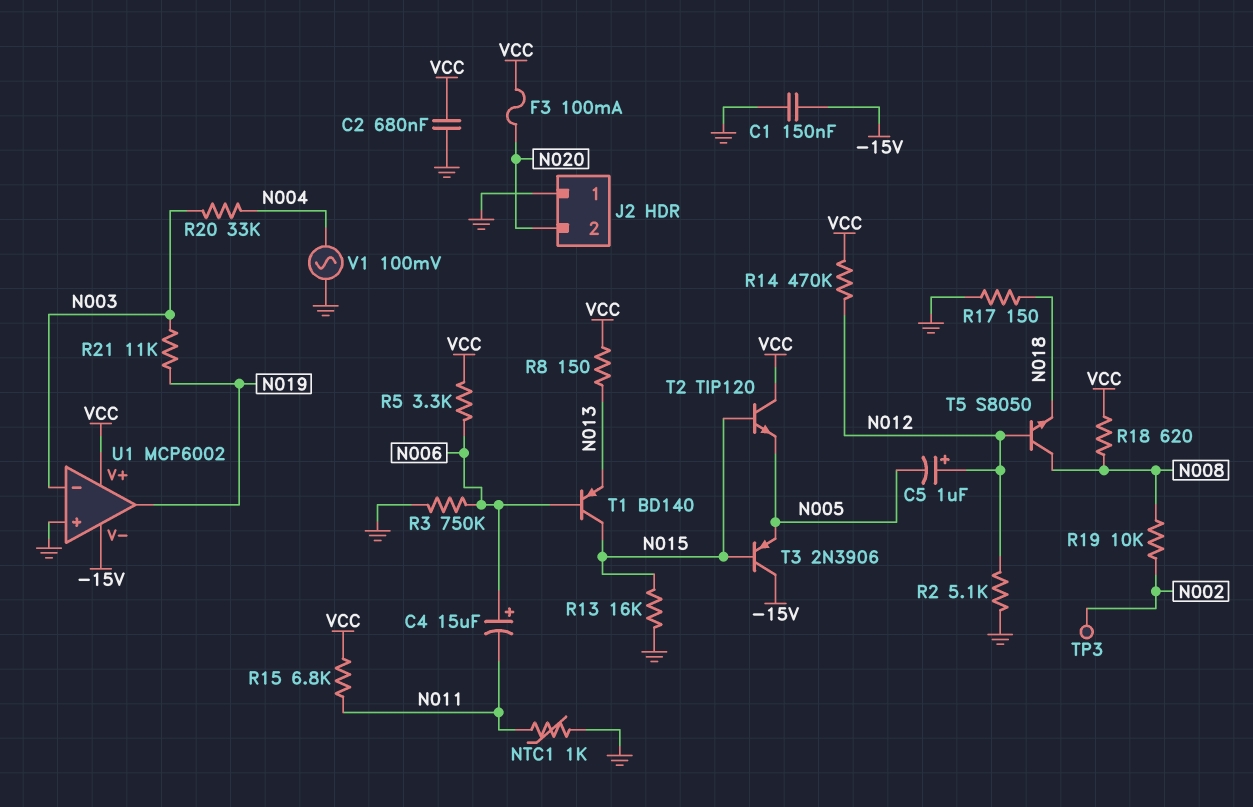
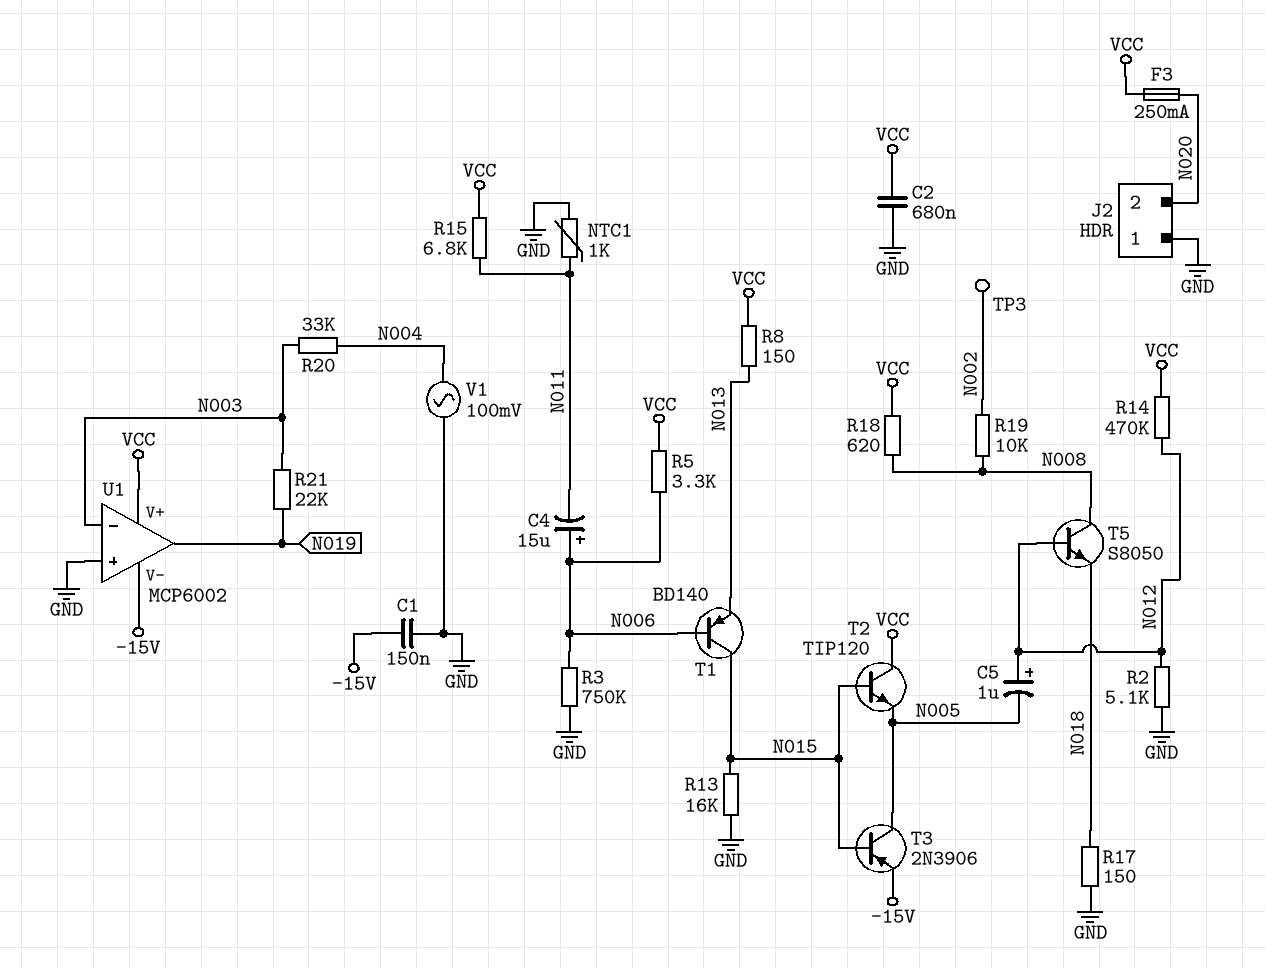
F3: 100mA (N020, VCC) -> 250mA (N020, VCC)
R21: 11k (N003, N019) -> 22k (N003, N019)
T3: PNP 2N3906 (B N015, C -15V, E N005) -> PNP 2N3906 (B N015, C N005, E -15V)

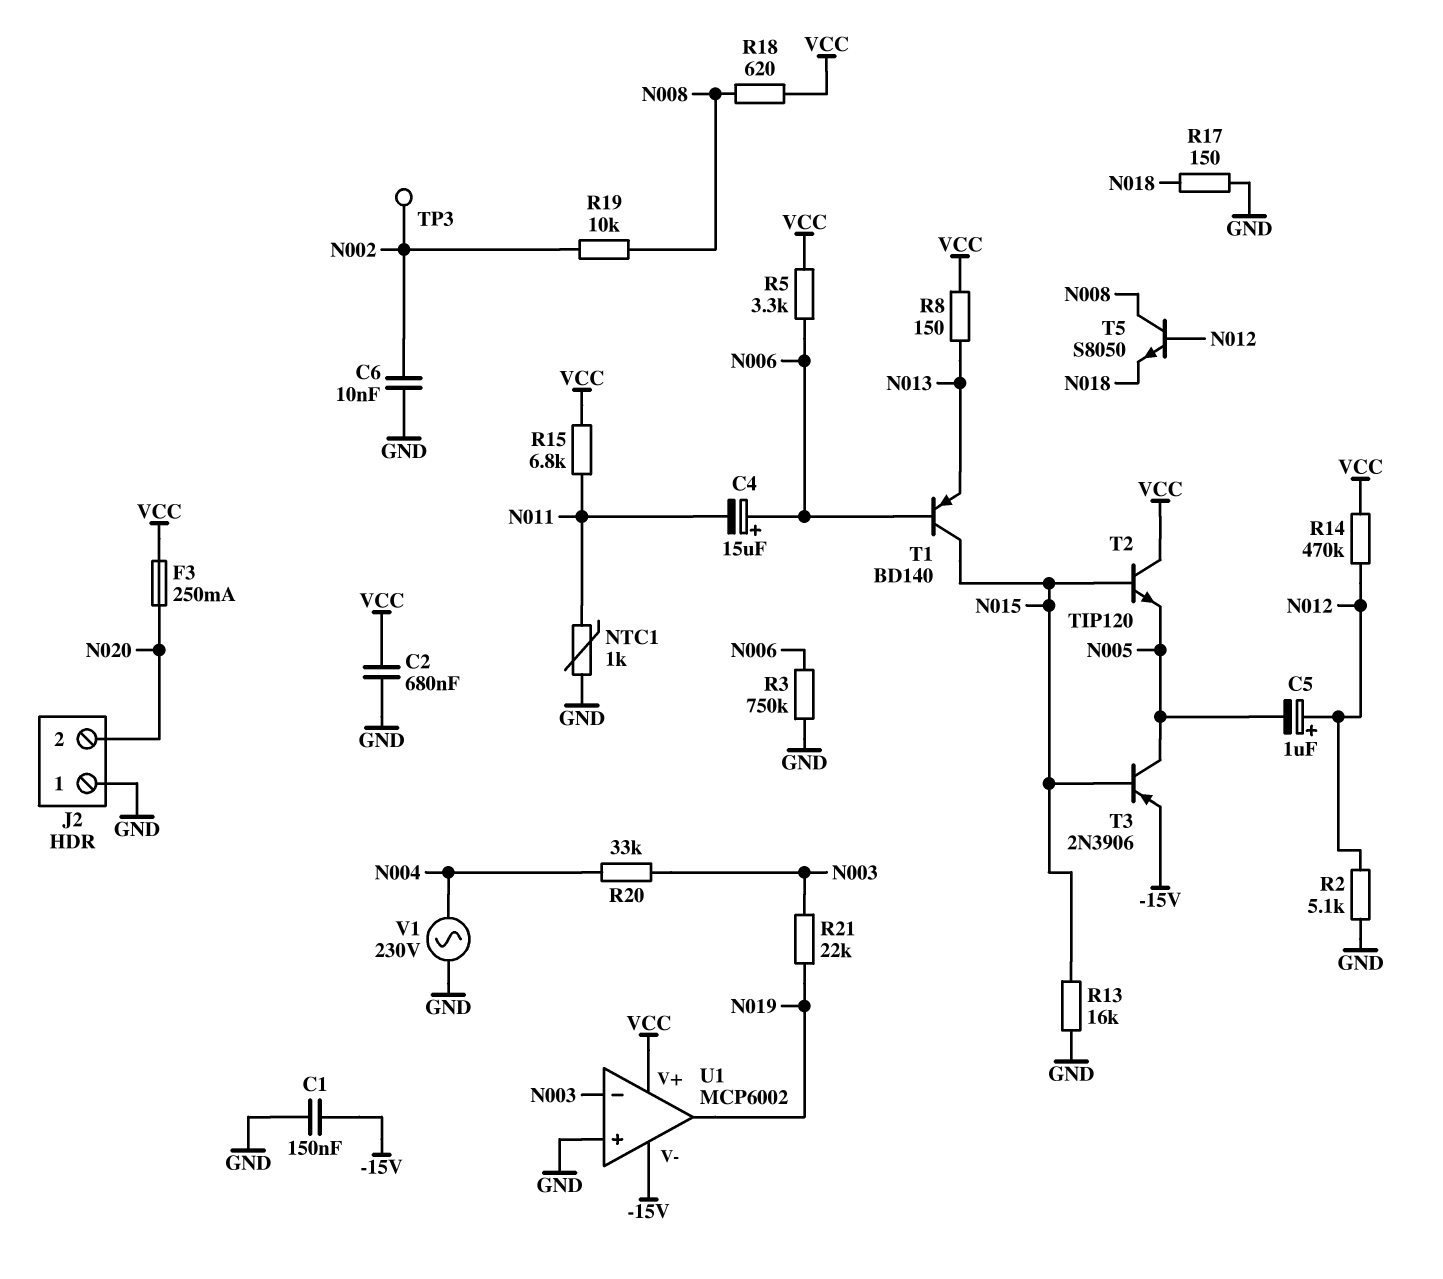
C6: none -> 10nF (GND, N002)
V1: AC 100mV (GND, N004) -> AC 230V (GND, N004)

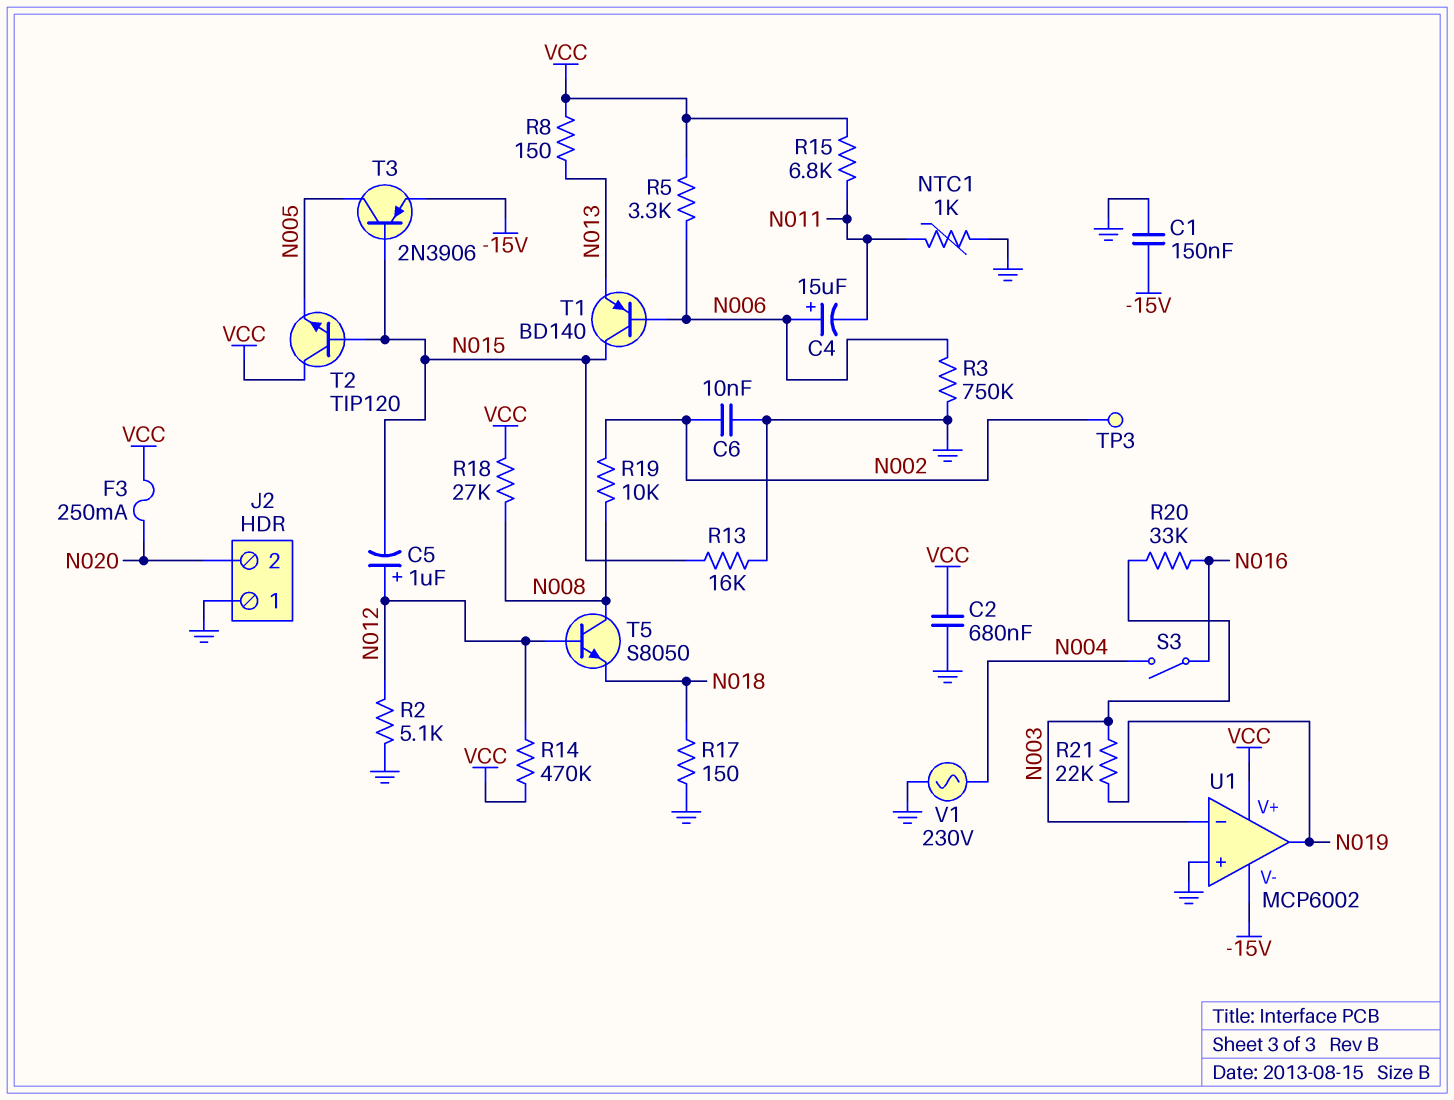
C5: 1uF (plus N012, minus N005) -> 1uF (plus N012, minus N015)
R18: 620 (N008, VCC) -> 27k (N008, VCC)
R20: 33k (N003, N004) -> 33k (N003, N016)
S3: none -> switch (N004, N016)

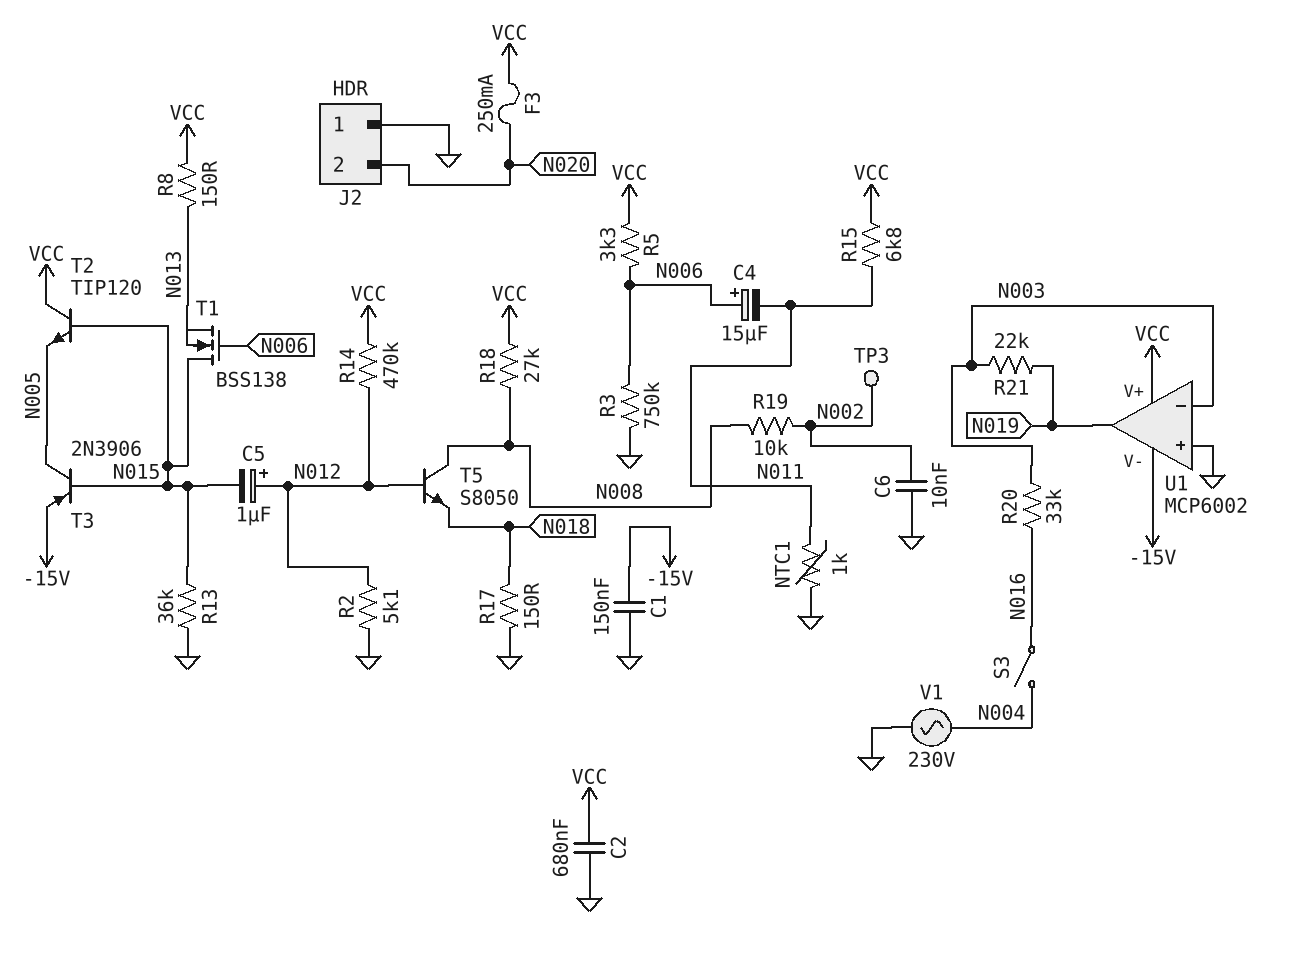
R13: 16k (GND, N015) -> 36k (GND, N015)
T1: PNP BD140 (B N006, C N015, E N013) -> NMOS BSS138 (G N006, D N015, S N013)

